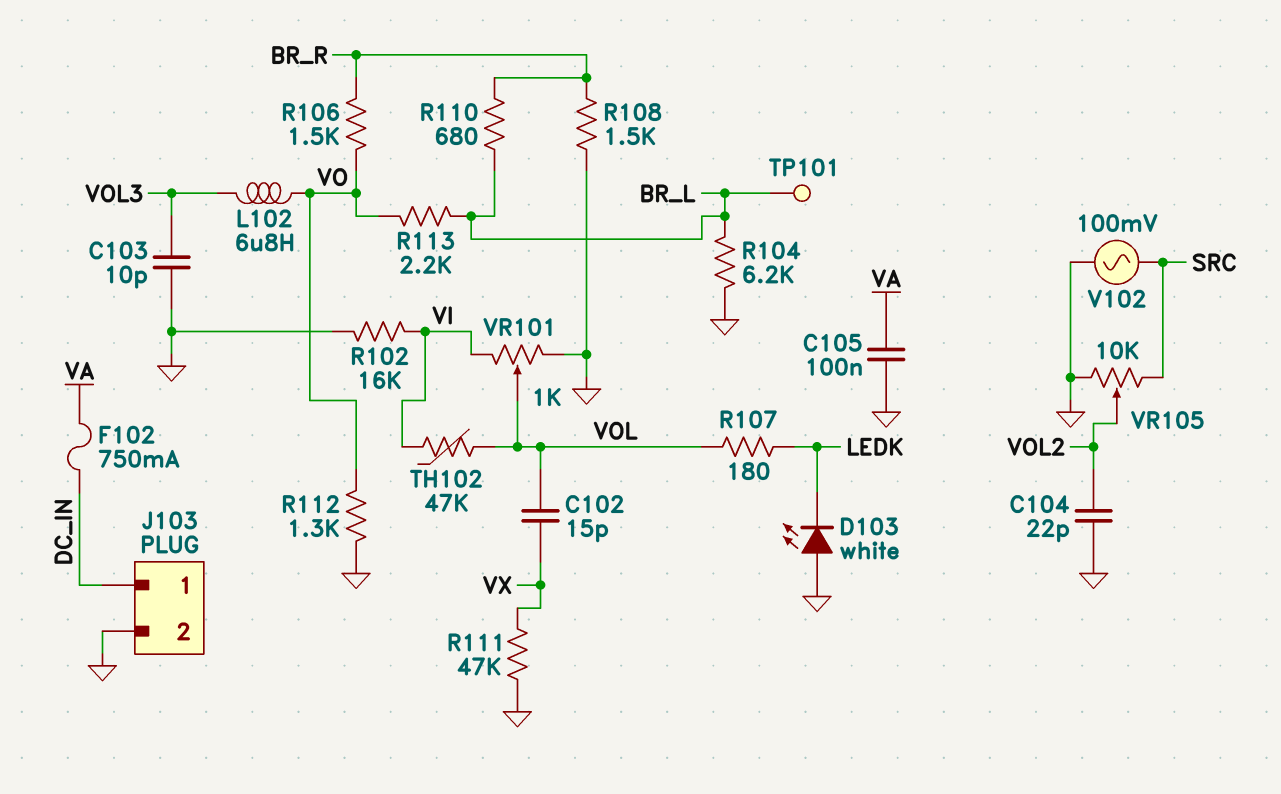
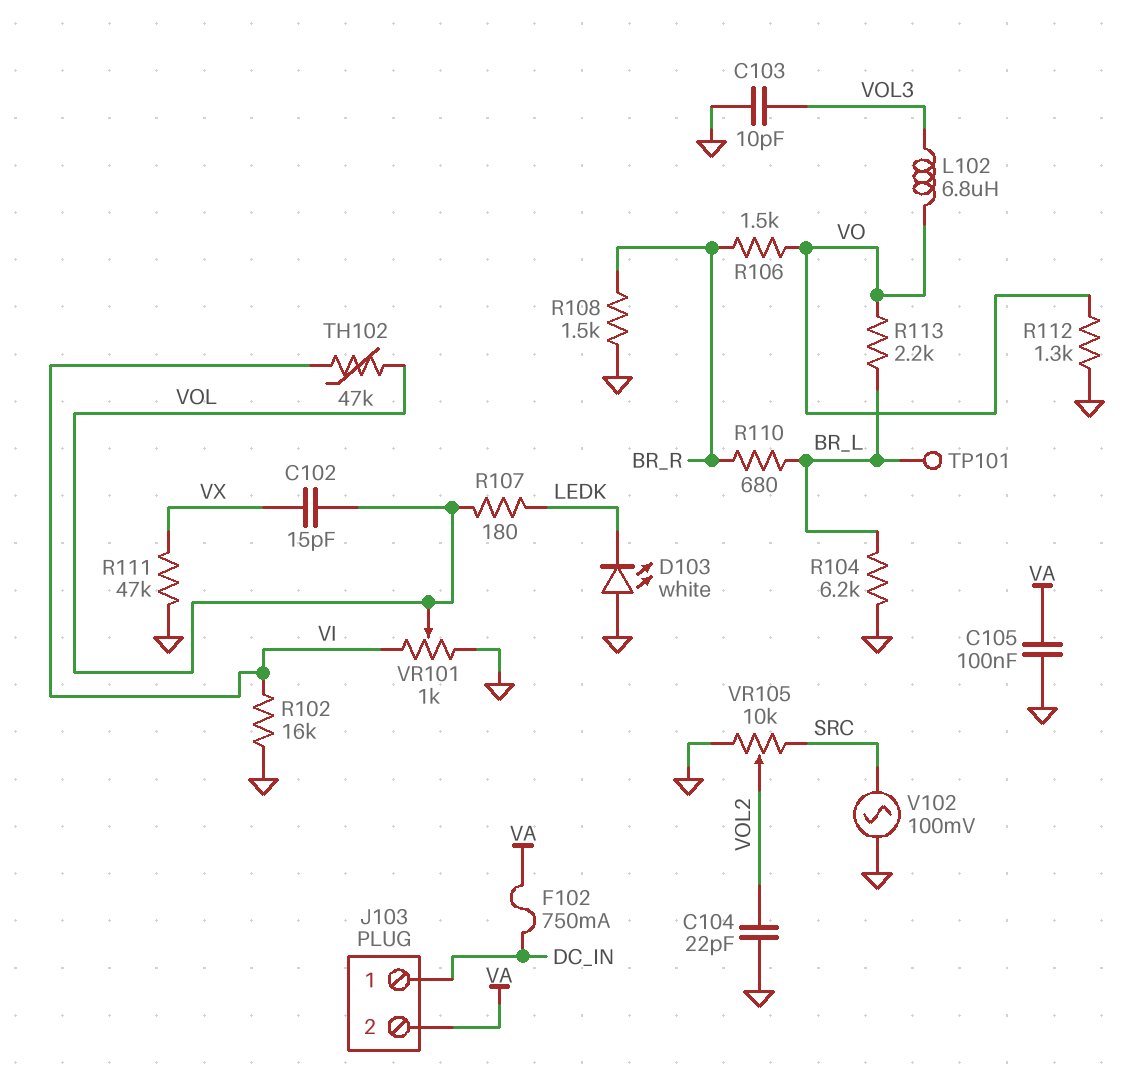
J103 pin 2: GND -> VA

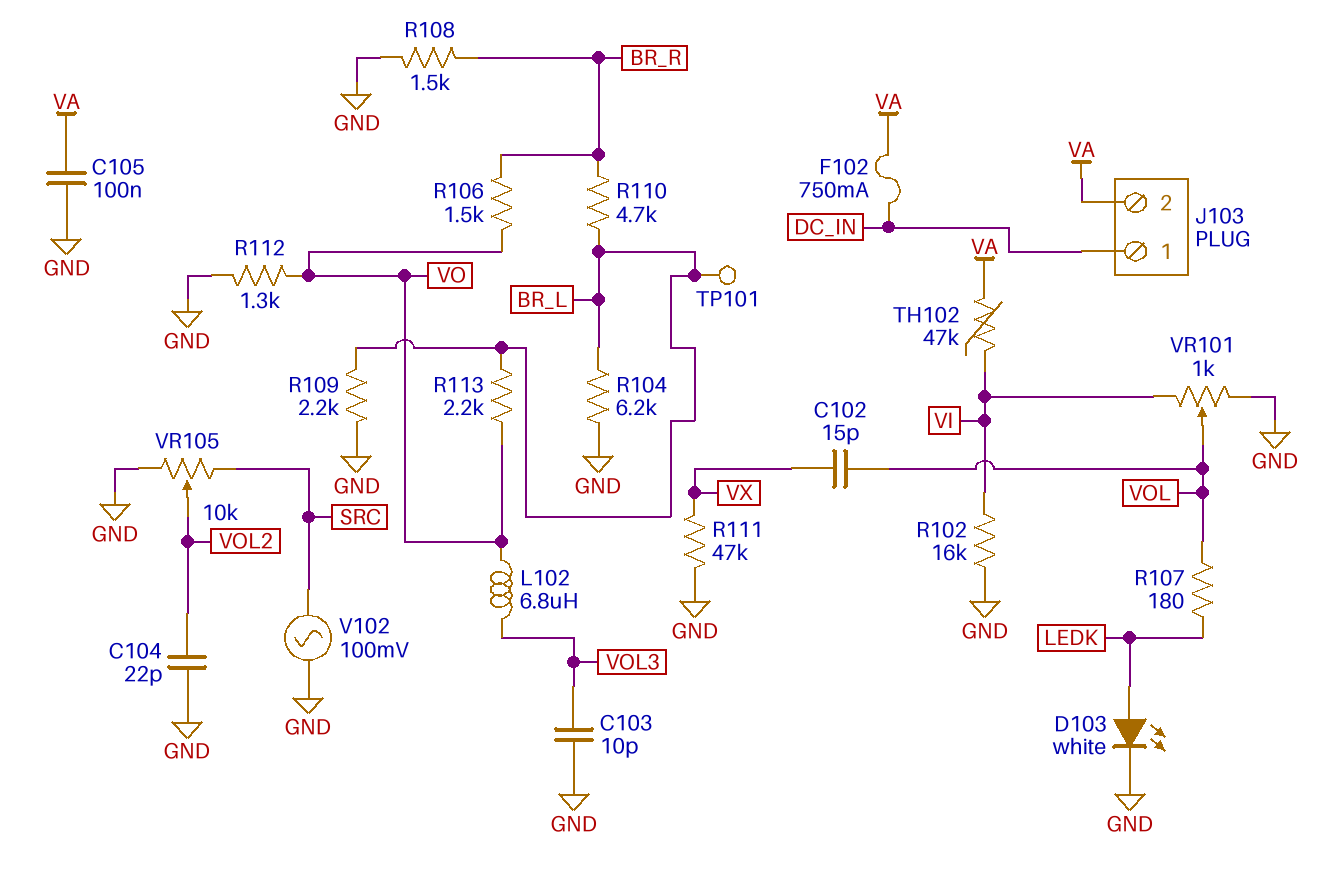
D103: LED white (A GND, K LEDK) -> LED white (A LEDK, K GND)
R109: none -> 2.2k (BR_L, GND)
R110: 680 (BR_L, BR_R) -> 4.7k (BR_L, BR_R)
TH102: 47k (VI, VOL) -> 47k (VA, VI)

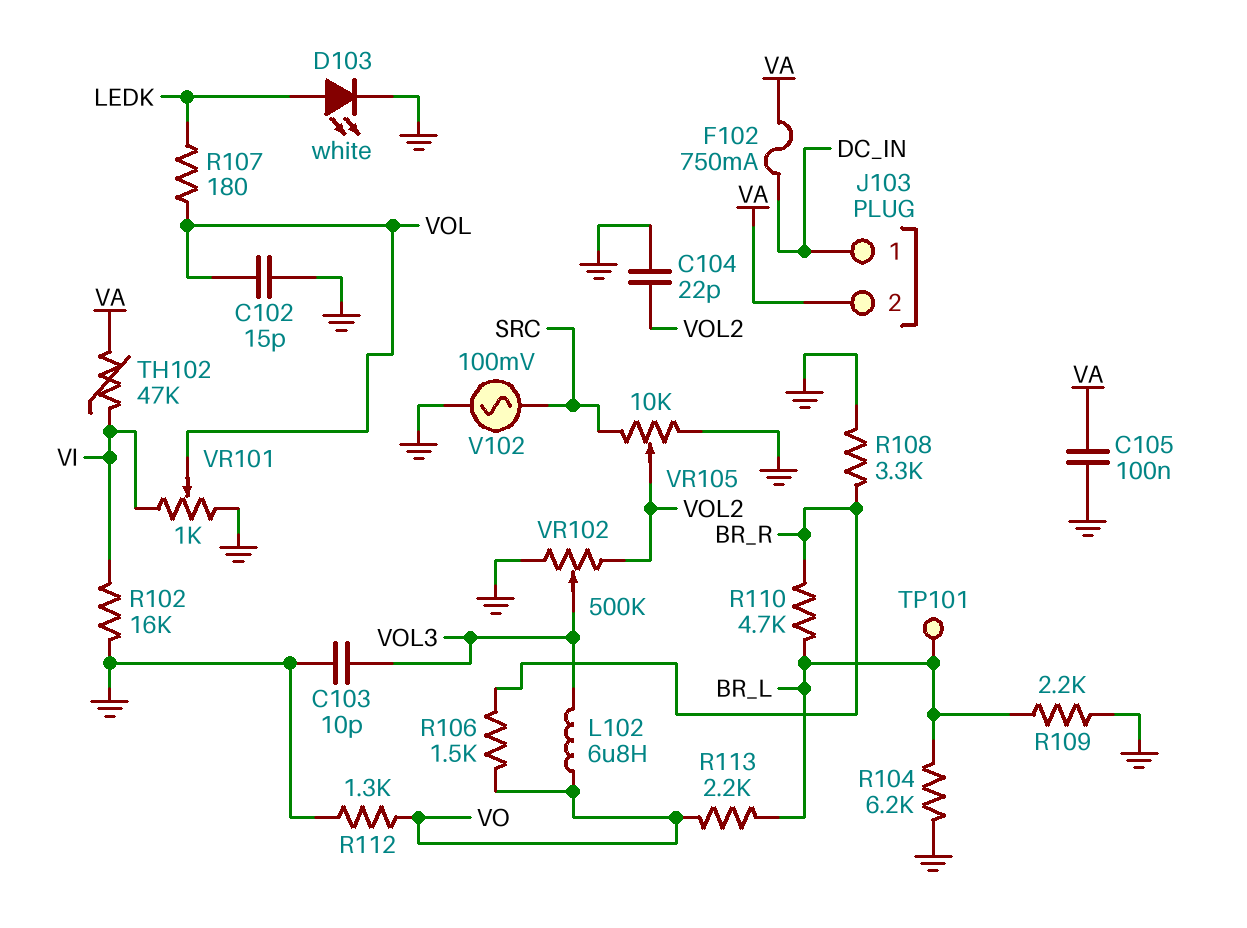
C102: 15pF (VOL, VX) -> 15pF (GND, VOL)
R108: 1.5k (BR_R, GND) -> 3.3k (BR_R, GND)
R111: 47k (GND, VX) -> none
VR102: none -> 500k (GND, VOL2, wiper VOL3)

